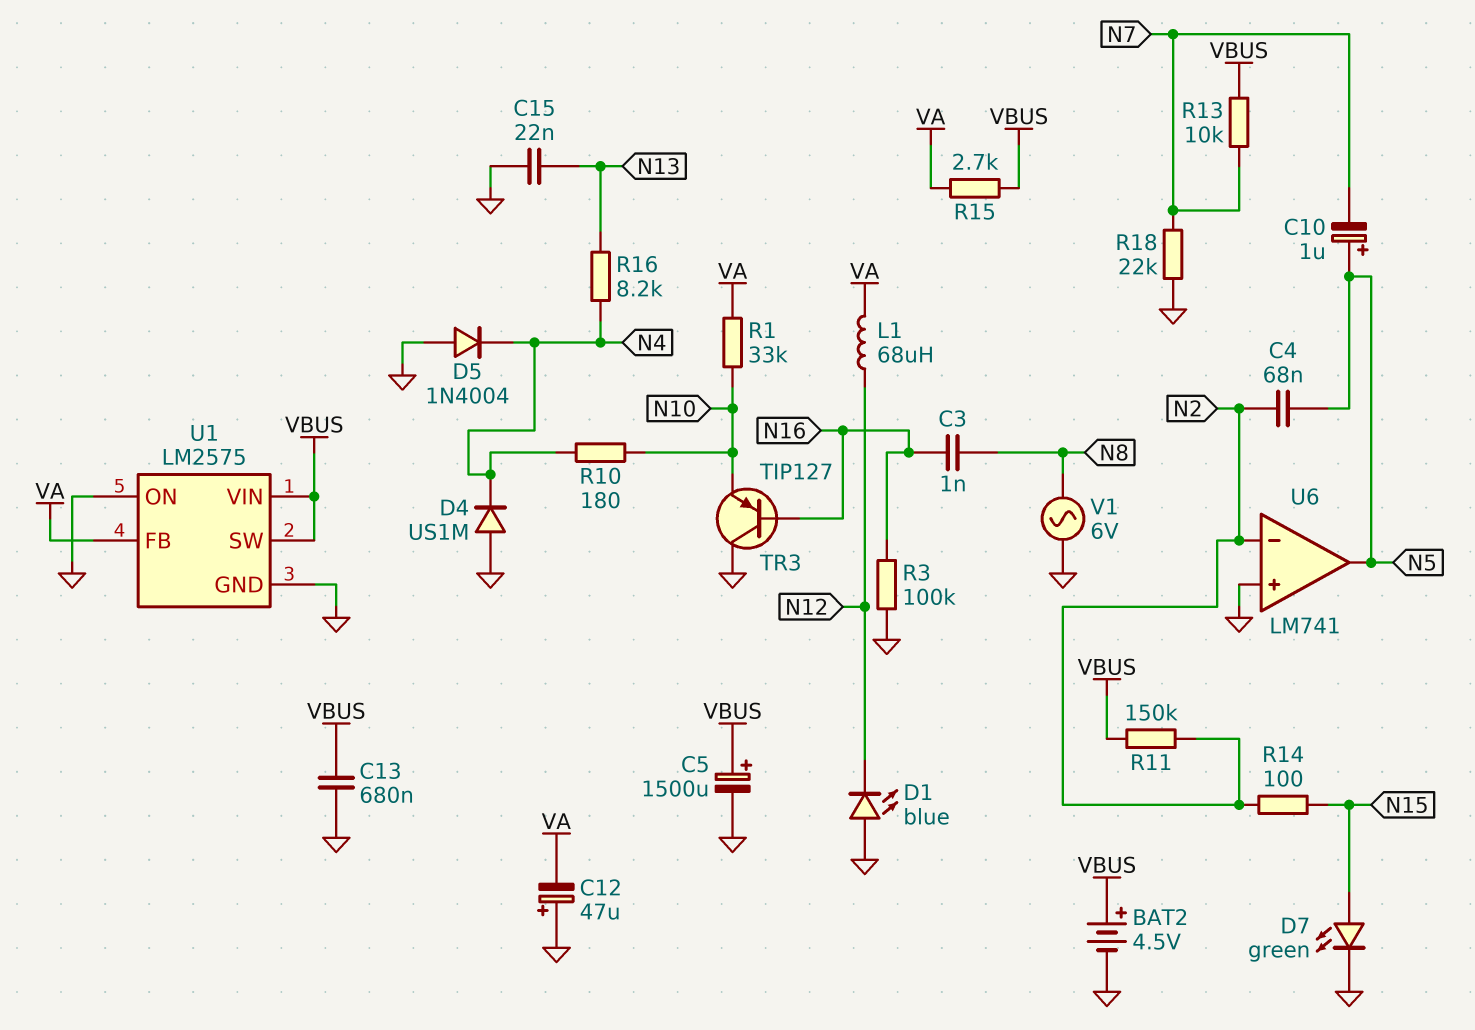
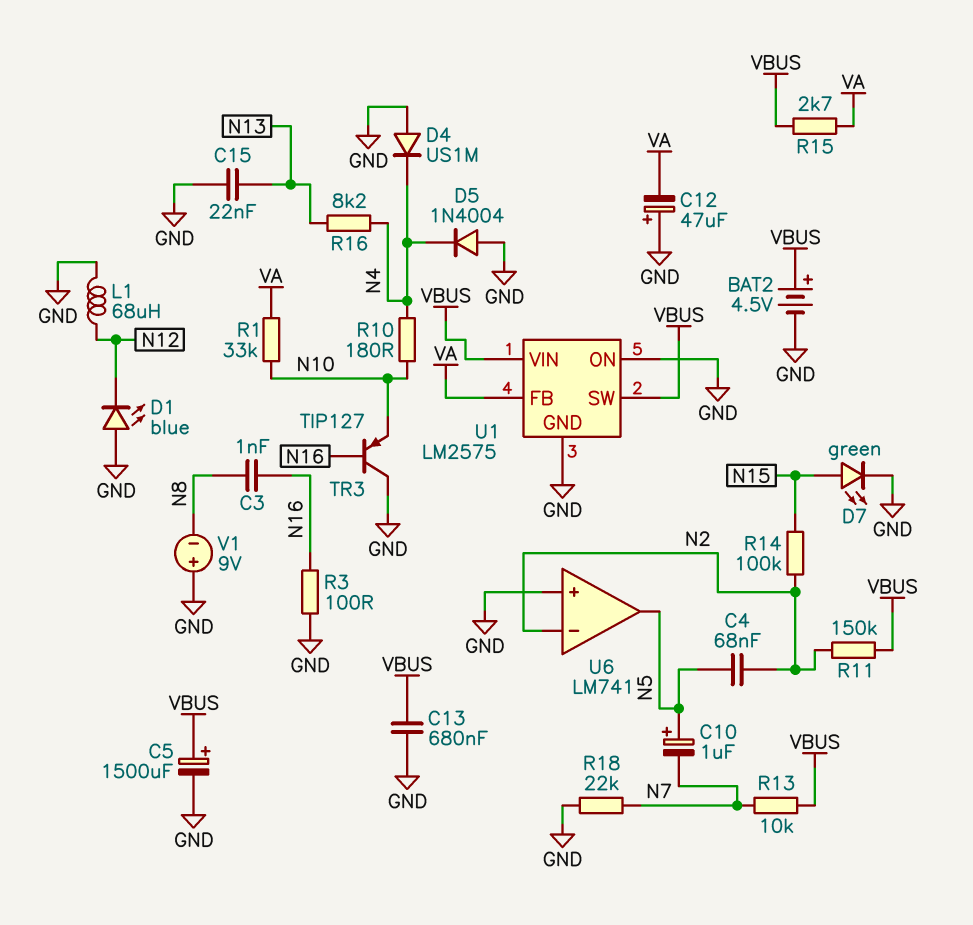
L1: 68uH (N12, VA) -> 68uH (GND, N12)
R3: 100k (GND, N16) -> 100 (GND, N16)
R14: 100 (N2, N15) -> 100k (N2, N15)
V1: AC 6V (GND, N8) -> 9V (plus GND, minus N8)

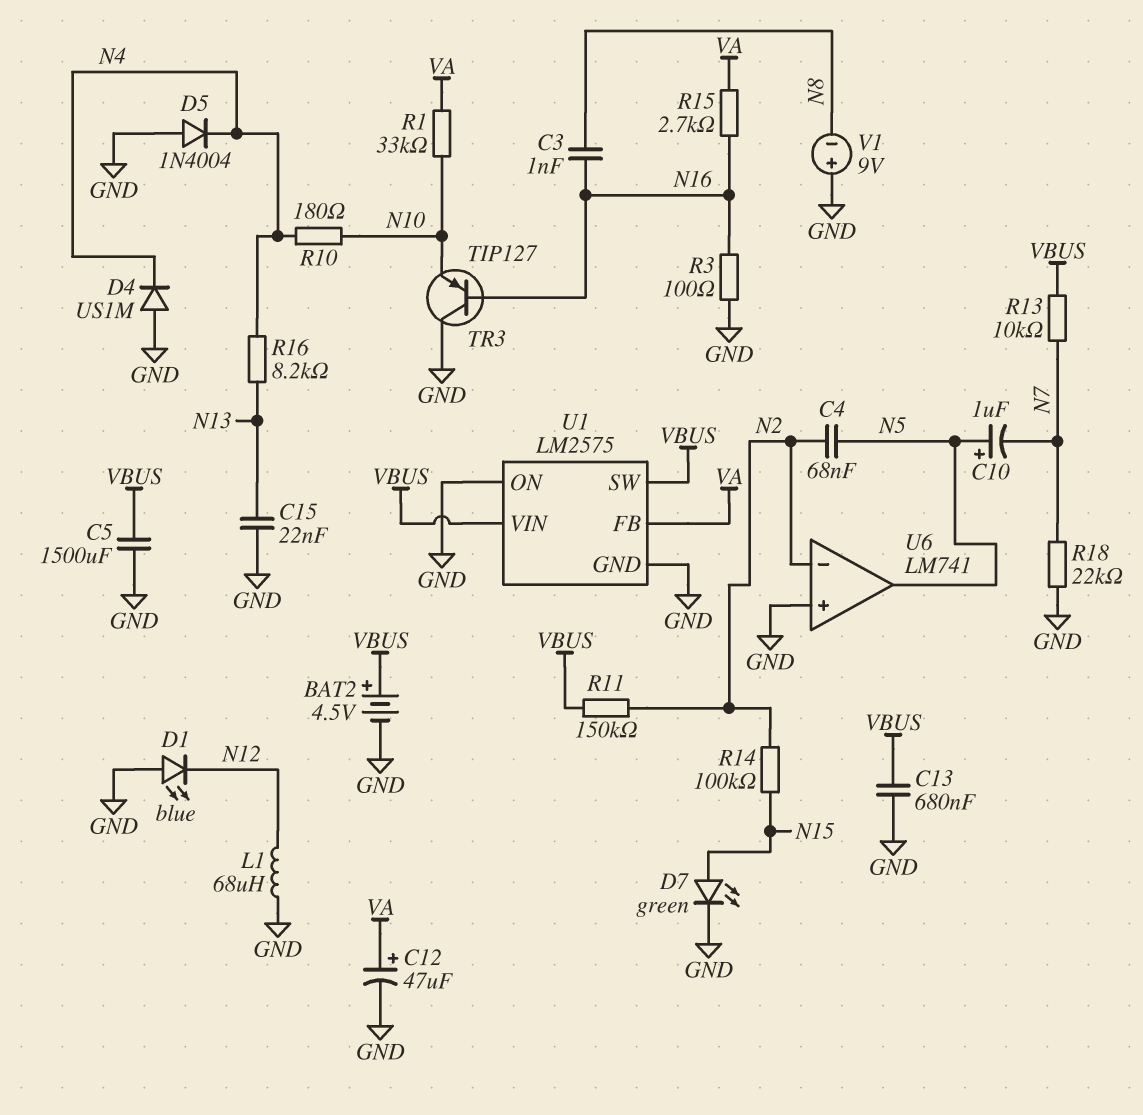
C5: 1500uF (plus VBUS, minus GND) -> 1500uF (GND, VBUS)
C12: 47uF (plus GND, minus VA) -> 47uF (plus VA, minus GND)
R15: 2.7k (VA, VBUS) -> 2.7k (N16, VA)

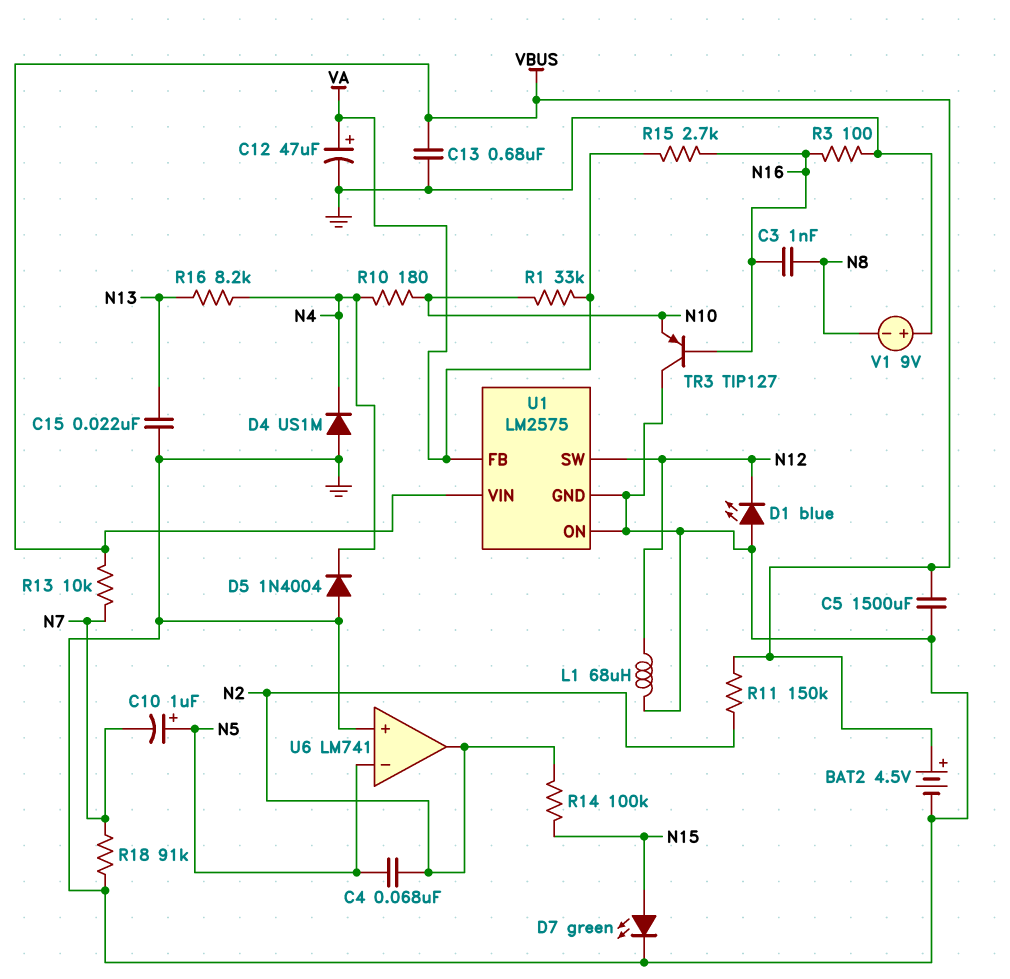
R18: 22k (GND, N7) -> 91k (GND, N7)
U1 pin SW: VBUS -> N12
U6 pin in-: N2 -> N5
U6 pin out: N5 -> N2

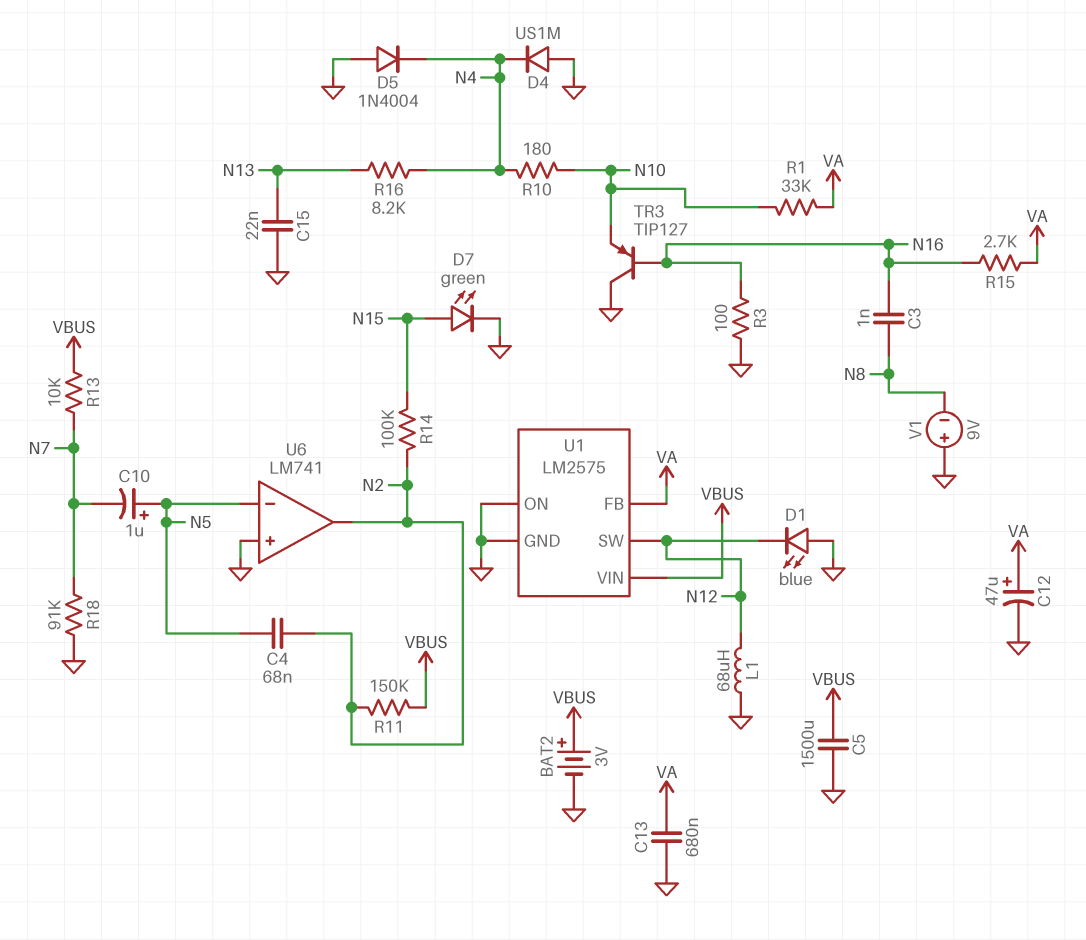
BAT2: 4.5V (plus VBUS, minus GND) -> 3V (plus VBUS, minus GND)
C13: 680nF (GND, VBUS) -> 680nF (GND, VA)

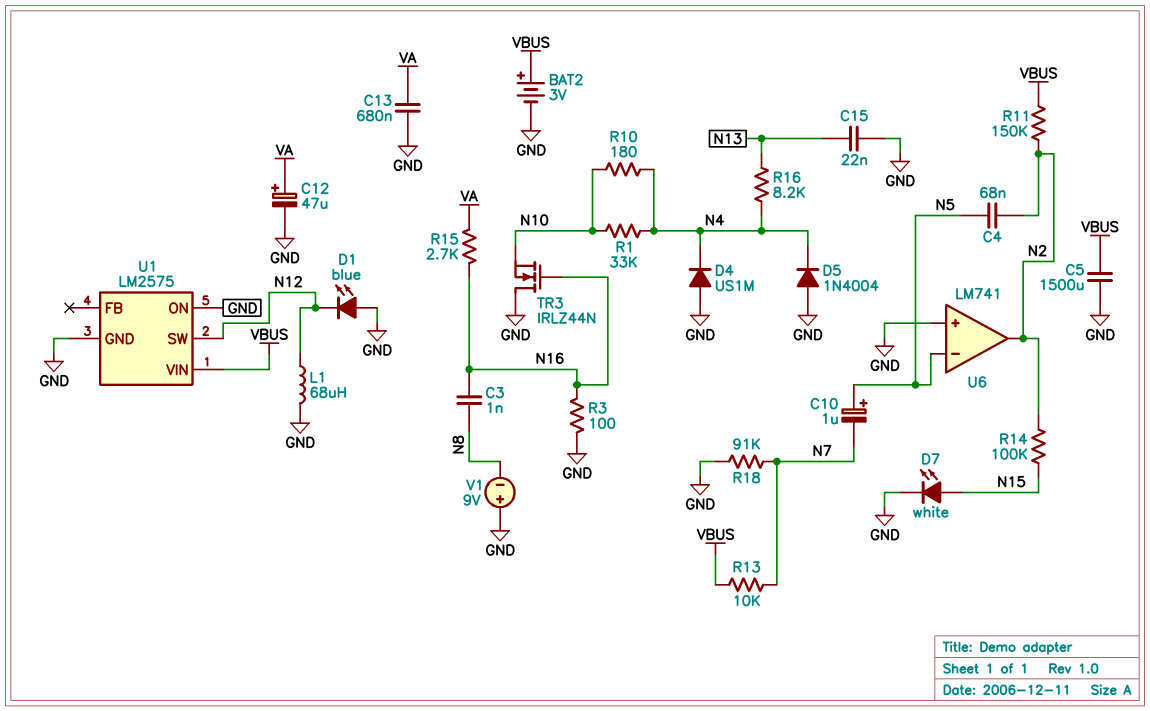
D7: LED green (A N15, K GND) -> LED white (A N15, K GND)
R1: 33k (N10, VA) -> 33k (N4, N10)
TR3: PNP TIP127 (B N16, C GND, E N10) -> NMOS IRLZ44N (G N16, D GND, S N10)
U1 pin FB: VA -> none

